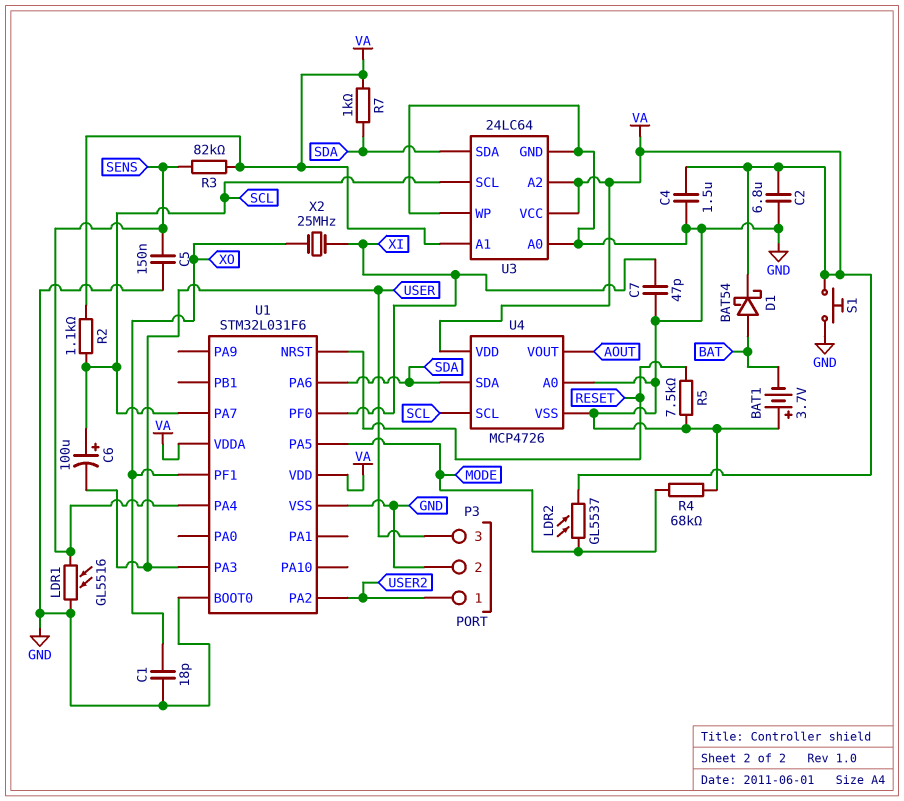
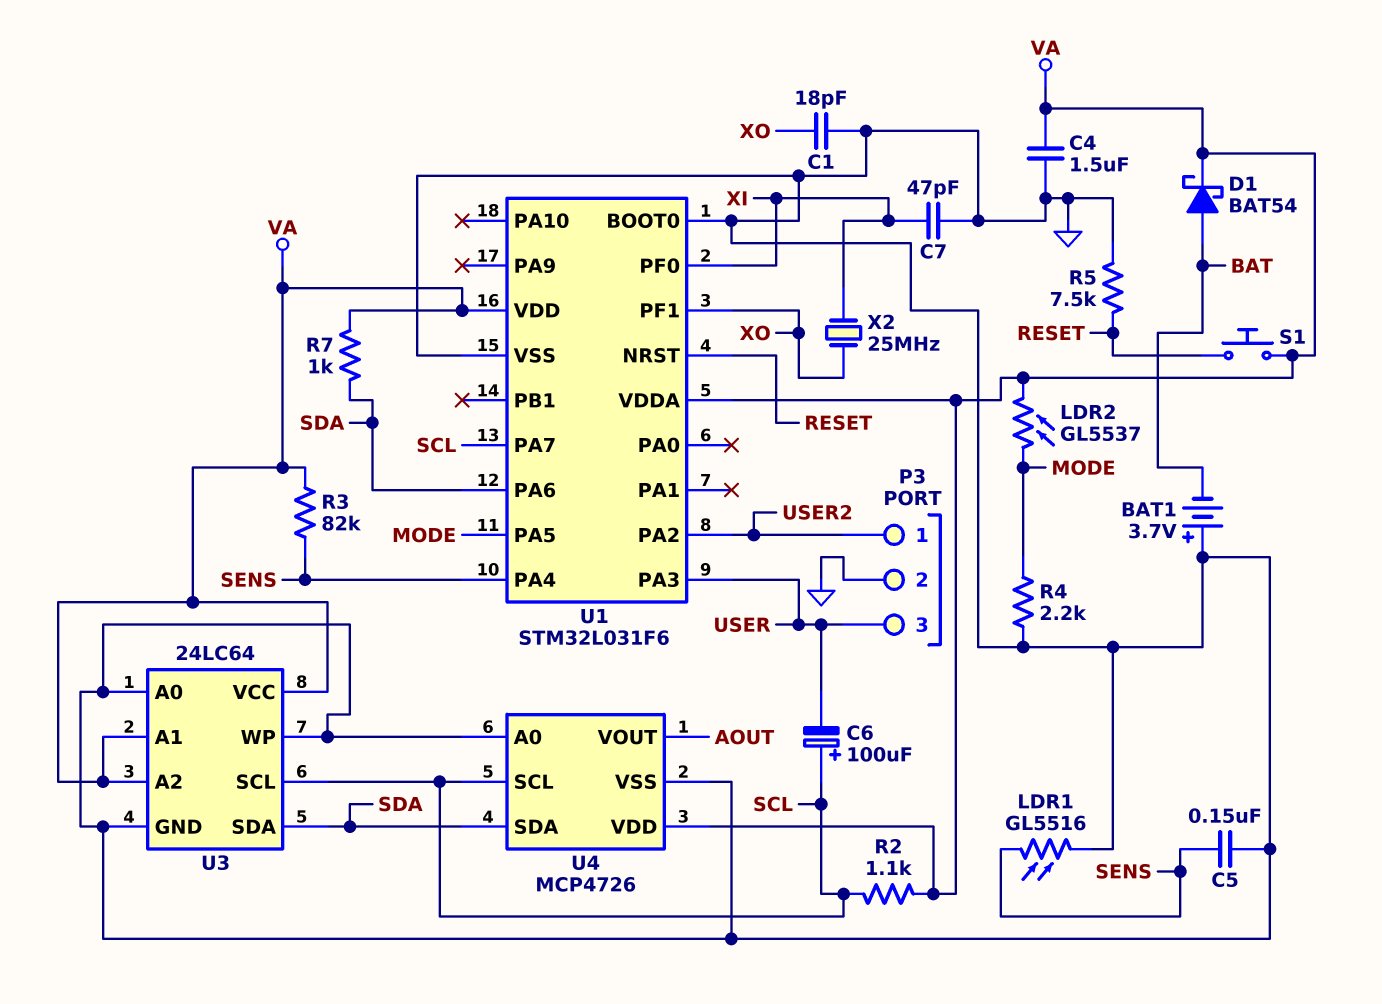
C2: 6.8uF (GND, VA) -> none
R4: 68k (GND, MODE) -> 2.2k (GND, MODE)
S1: button (GND, VA) -> button (RESET, VA)

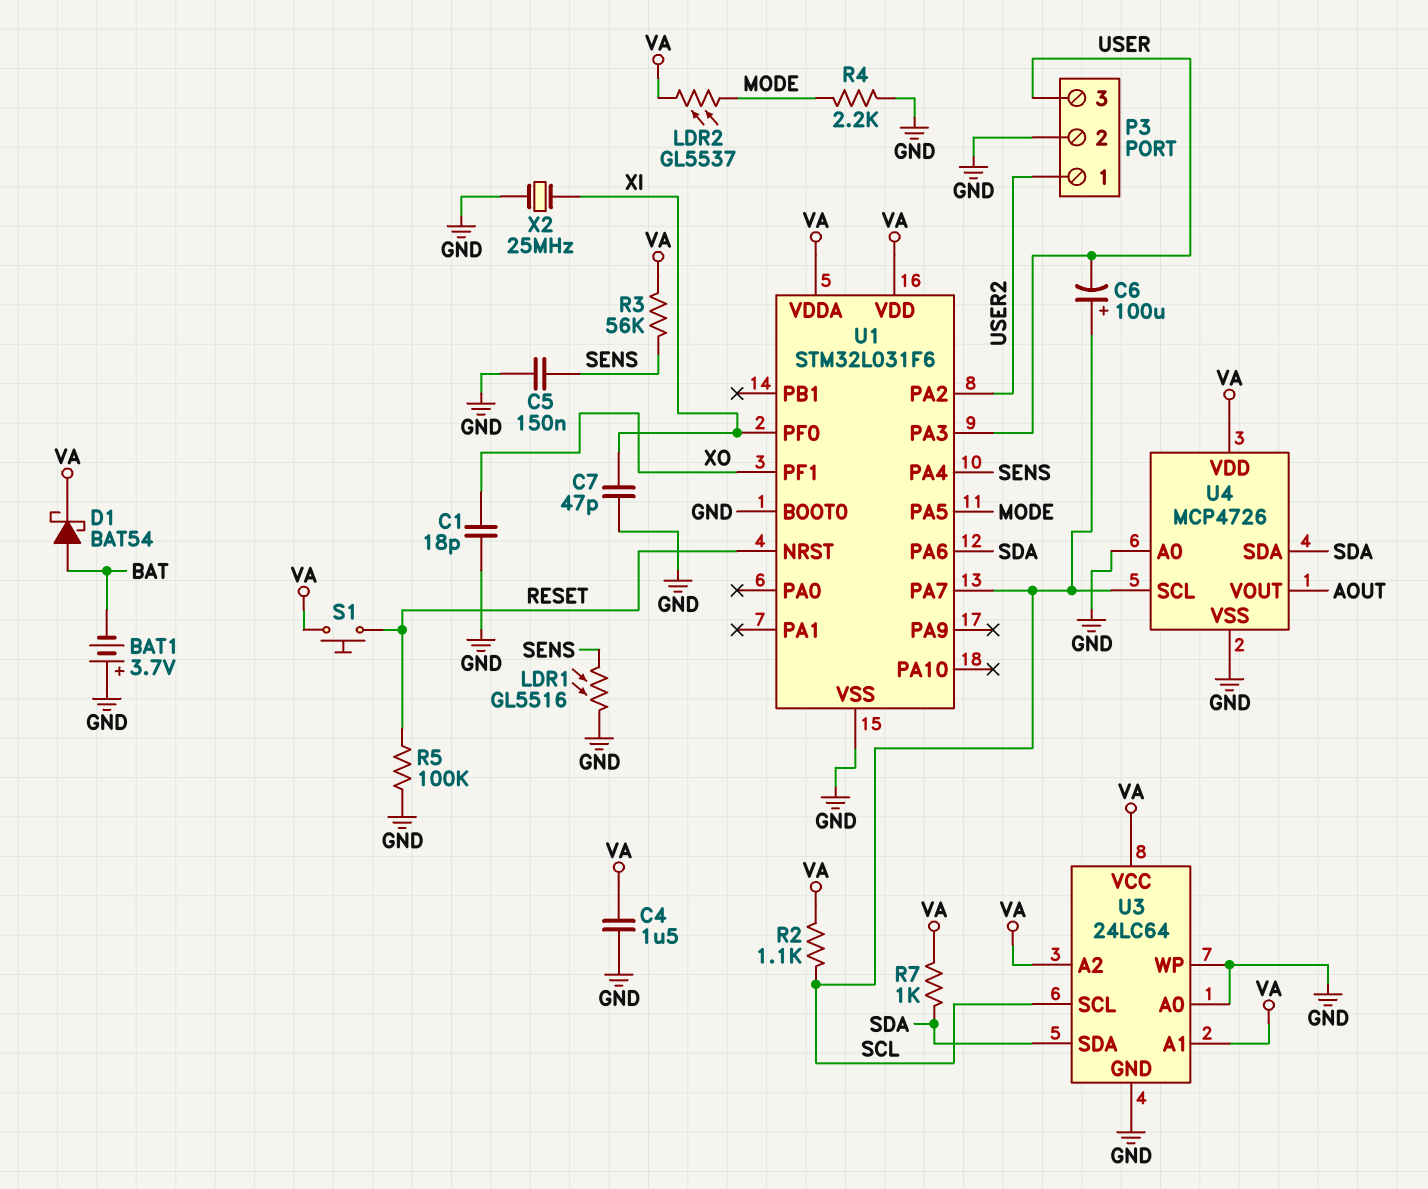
R3: 82k (SENS, VA) -> 56k (SENS, VA)
R5: 7.5k (GND, RESET) -> 100k (GND, RESET)
X2: 25MHz (XI, XO) -> 25MHz (GND, XI)

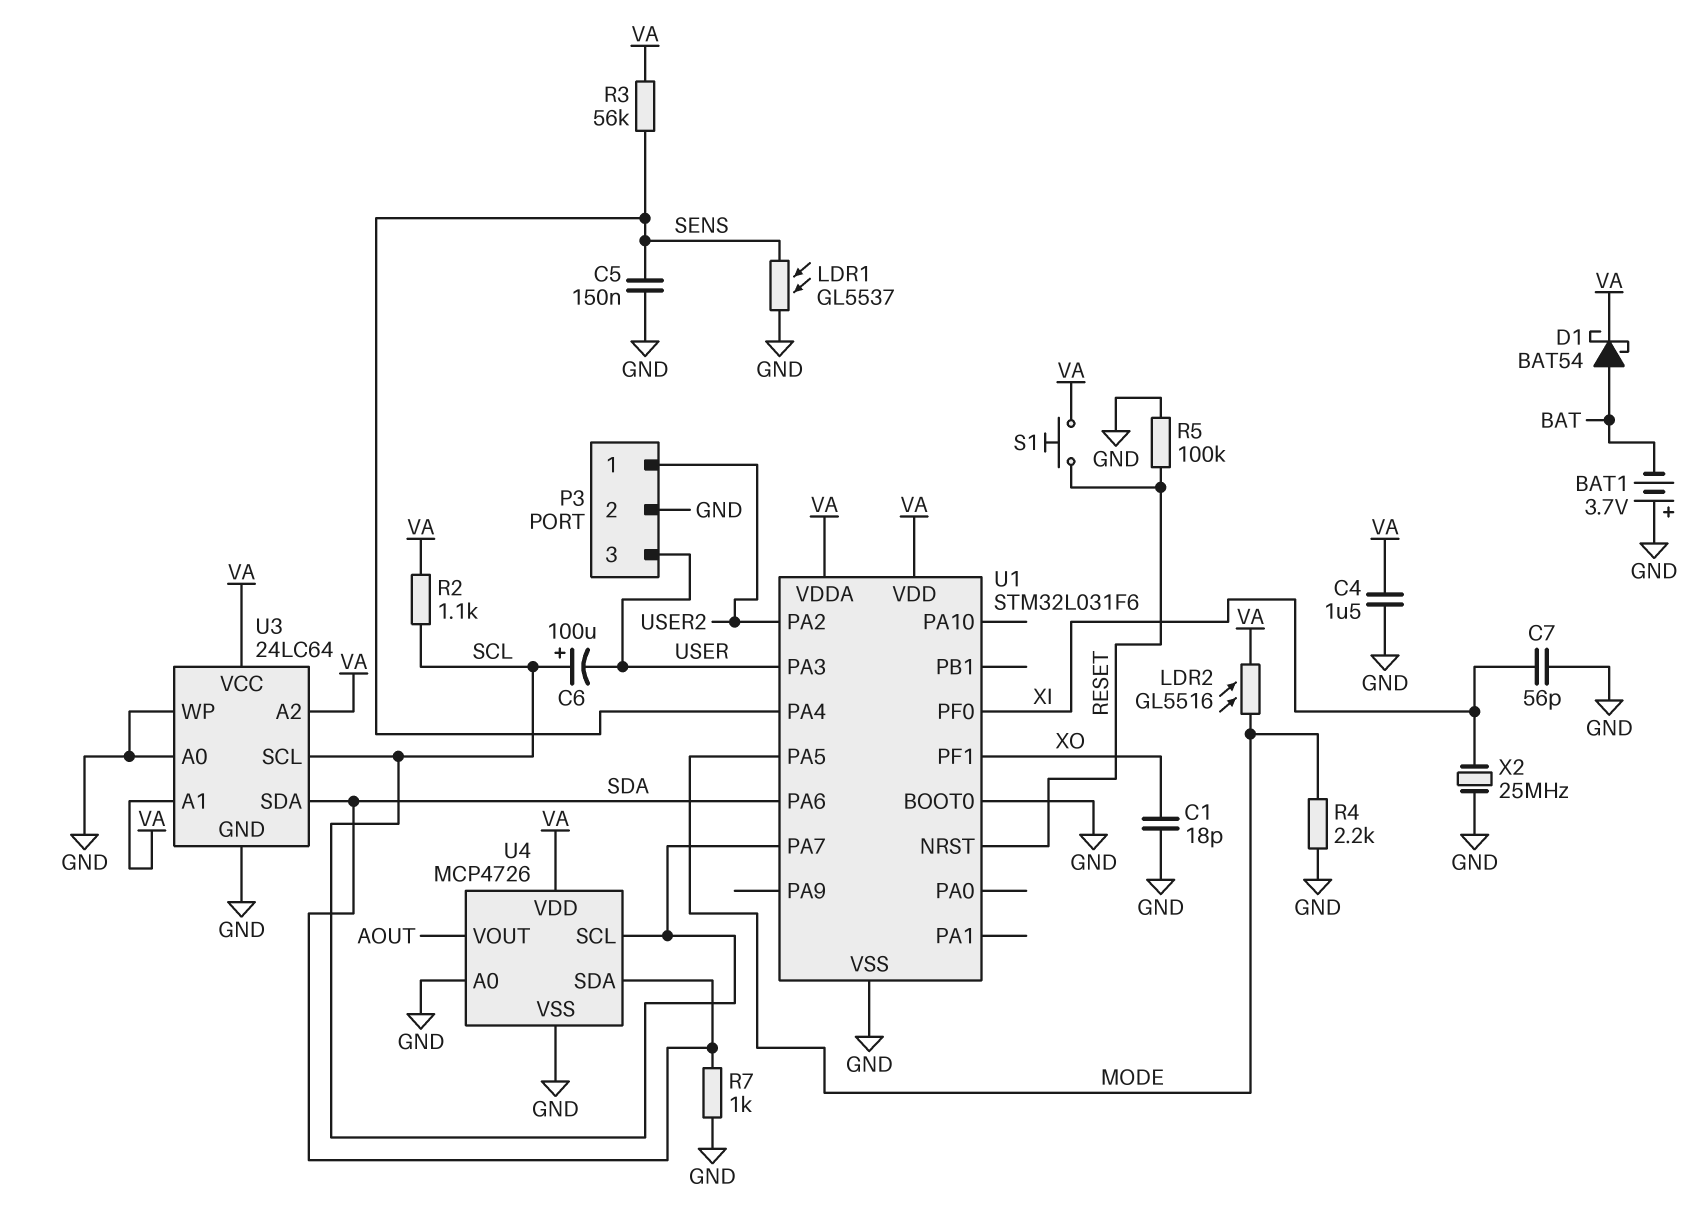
C7: 47pF (GND, XI) -> 56pF (GND, XI)
LDR1: GL5516 (GND, SENS) -> GL5537 (GND, SENS)
LDR2: GL5537 (MODE, VA) -> GL5516 (MODE, VA)
R7: 1k (SDA, VA) -> 1k (GND, SDA)

